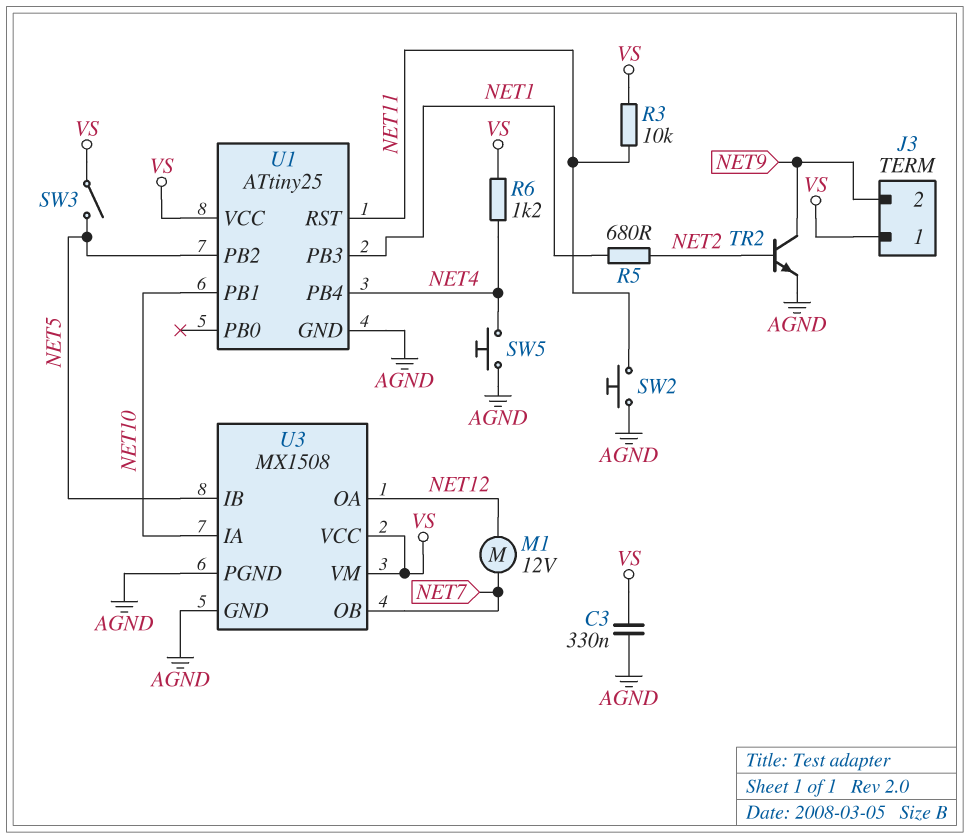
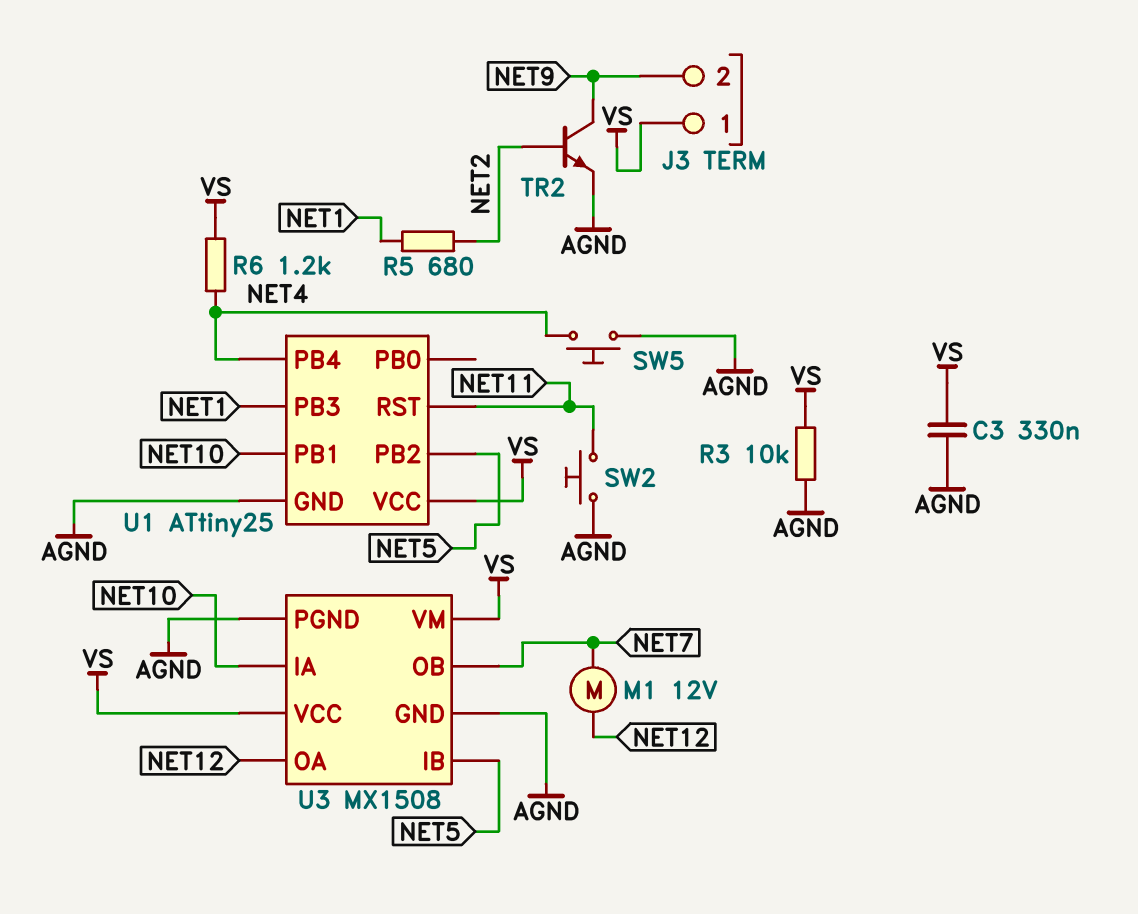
R3: 10k (NET11, VS) -> 10k (AGND, VS)
SW3: switch (NET5, VS) -> none

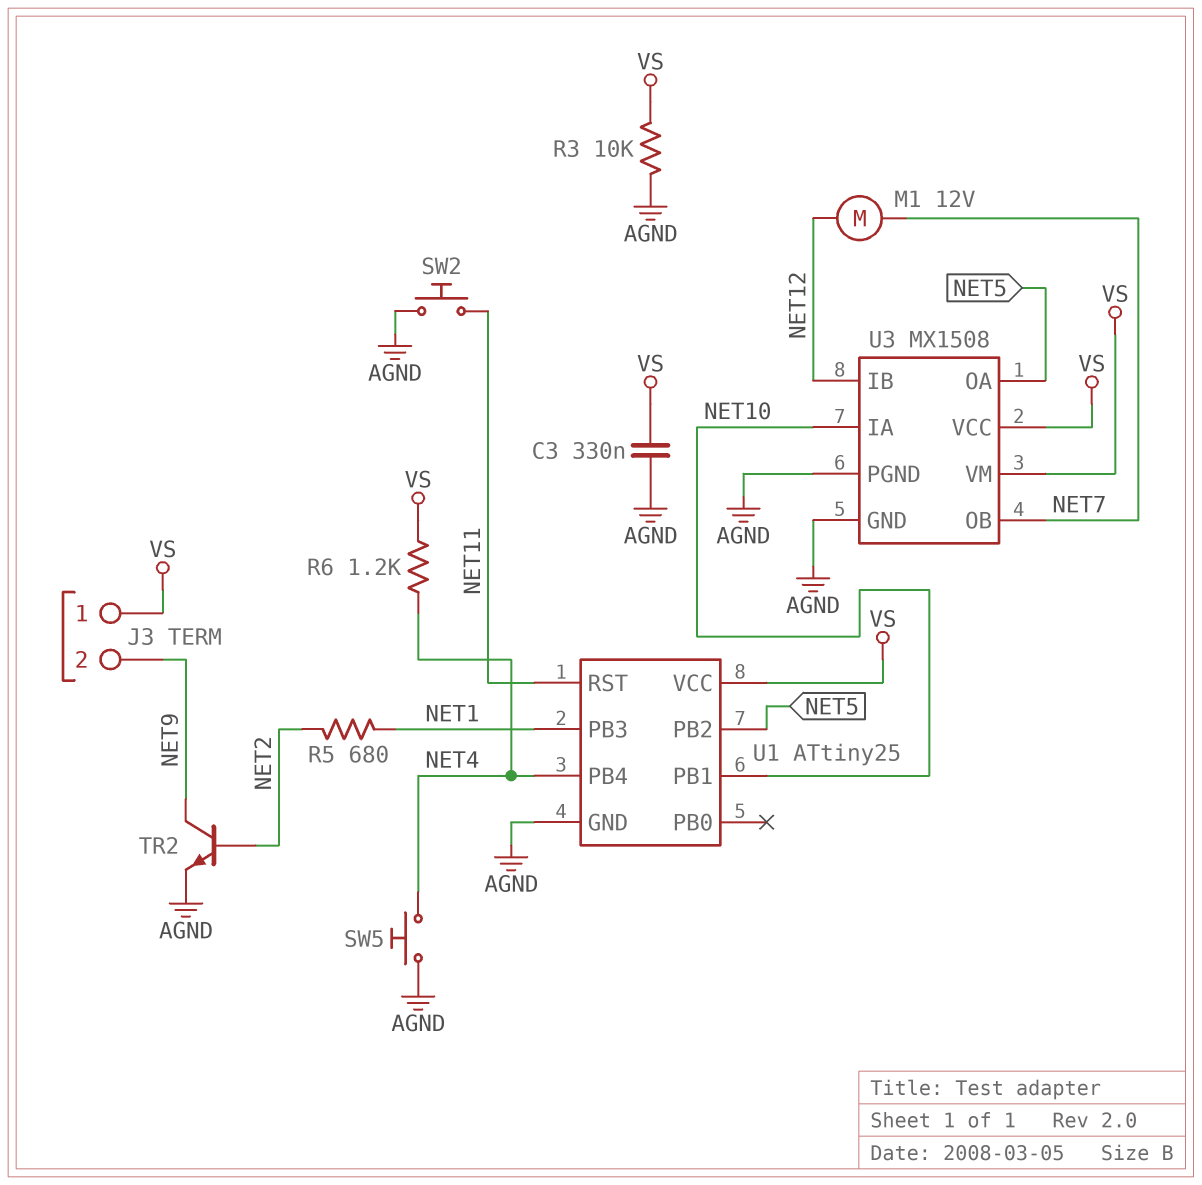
U3 pin IB: NET5 -> NET12
U3 pin OA: NET12 -> NET5

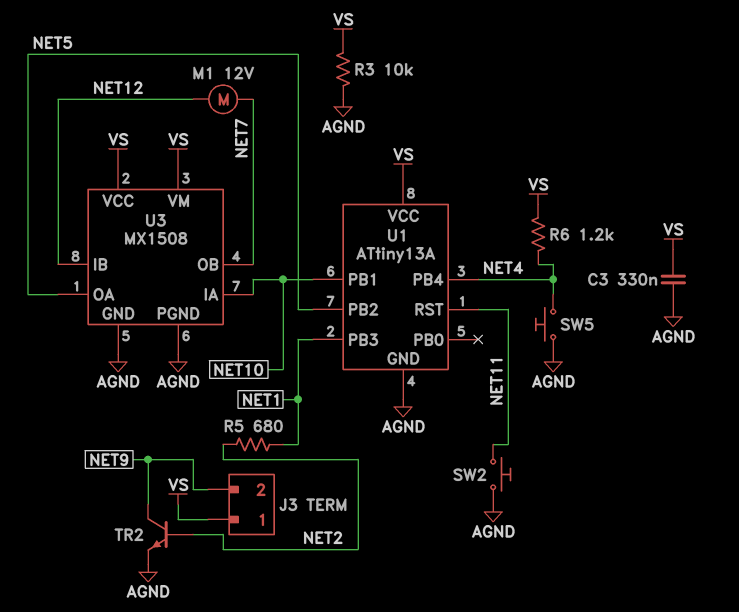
U1: ATtiny25 -> ATtiny13A

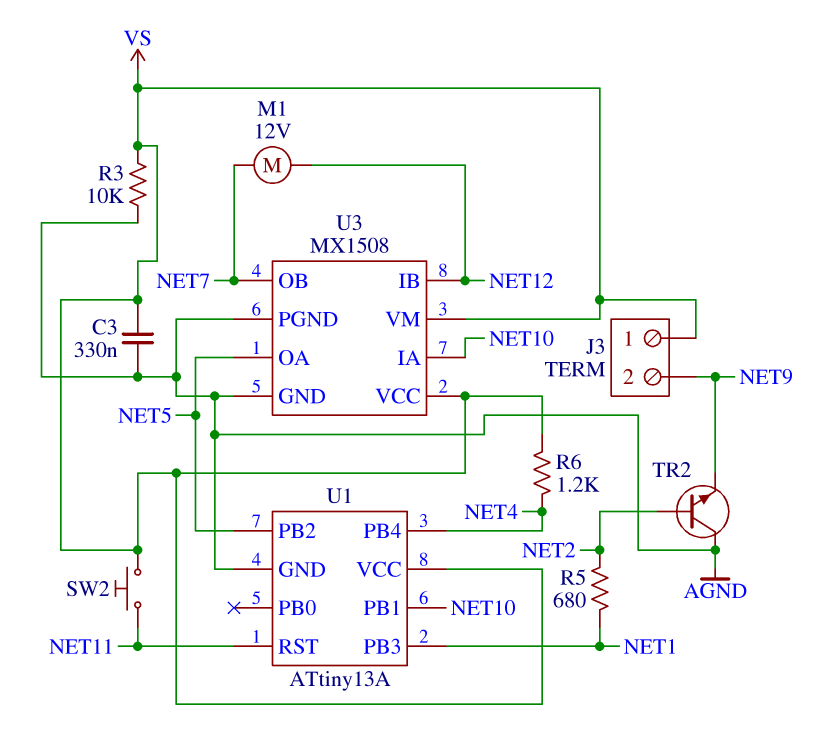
SW2: button (AGND, NET11) -> button (NET11, VS)
SW5: button (AGND, NET4) -> none
TR2: NPN (B NET2, C NET9, E AGND) -> NPN (B NET2, C AGND, E NET9)

